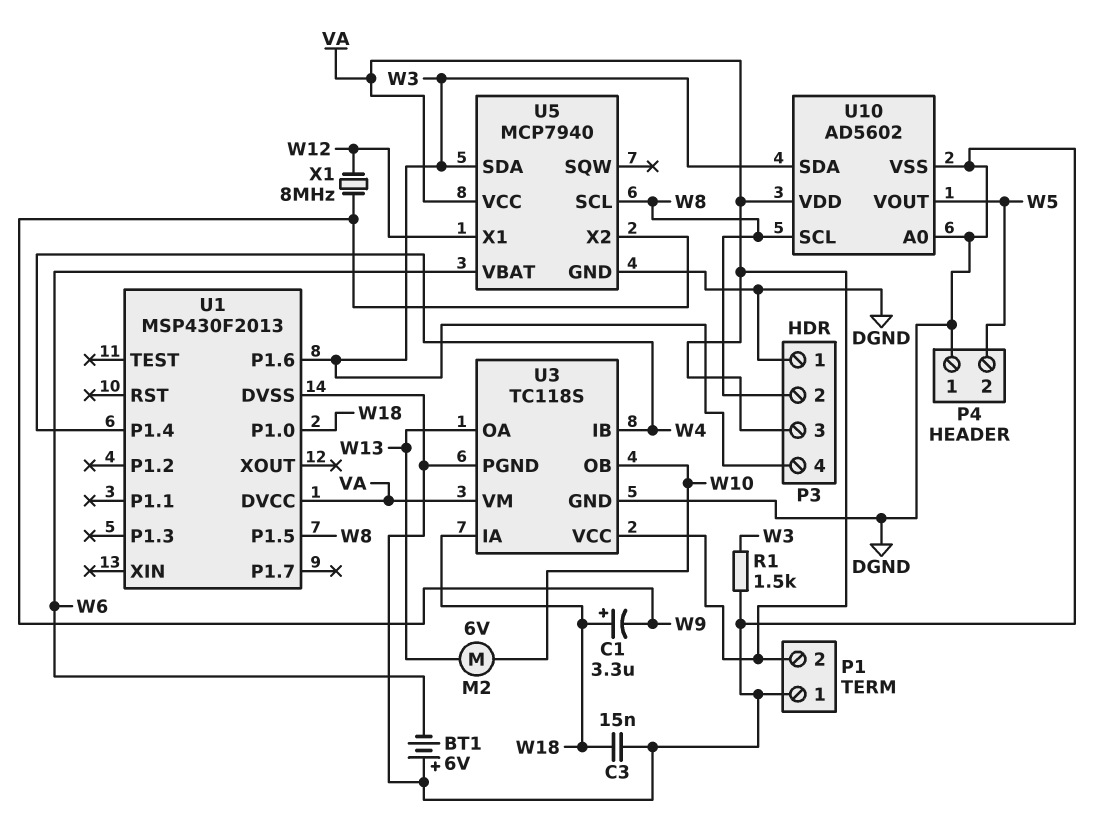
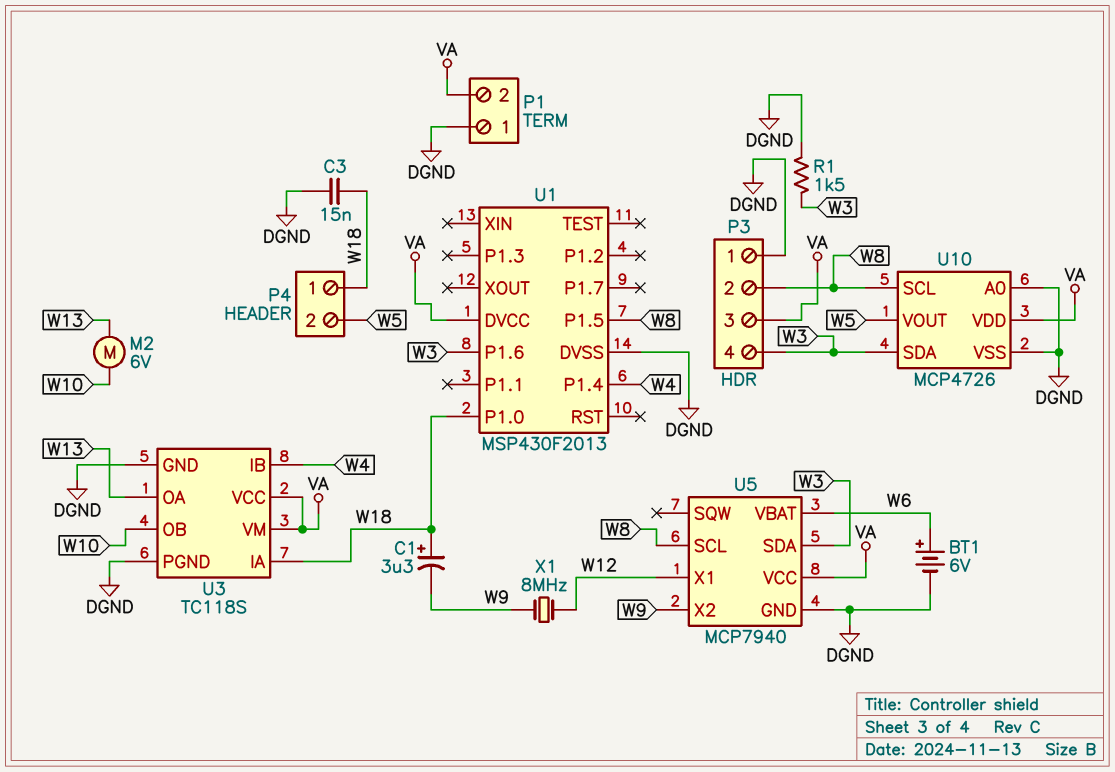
BT1: 6V (plus DGND, minus W6) -> 6V (plus W6, minus DGND)
P4 pin 1: DGND -> W18
U10: AD5602 -> MCP4726

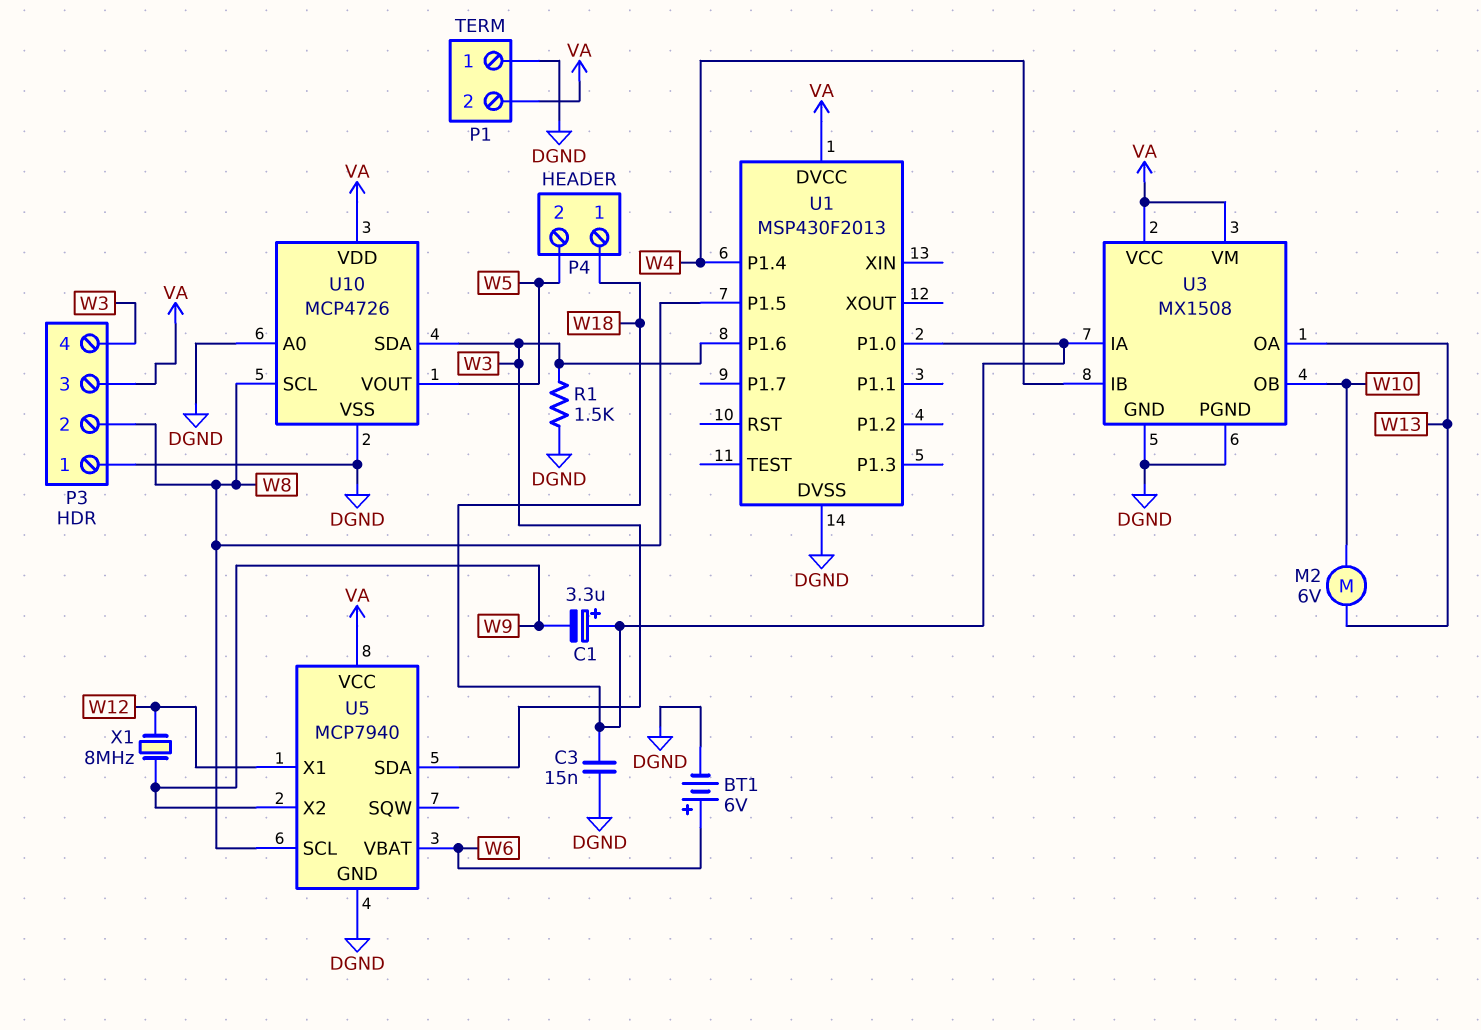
U3: TC118S -> MX1508

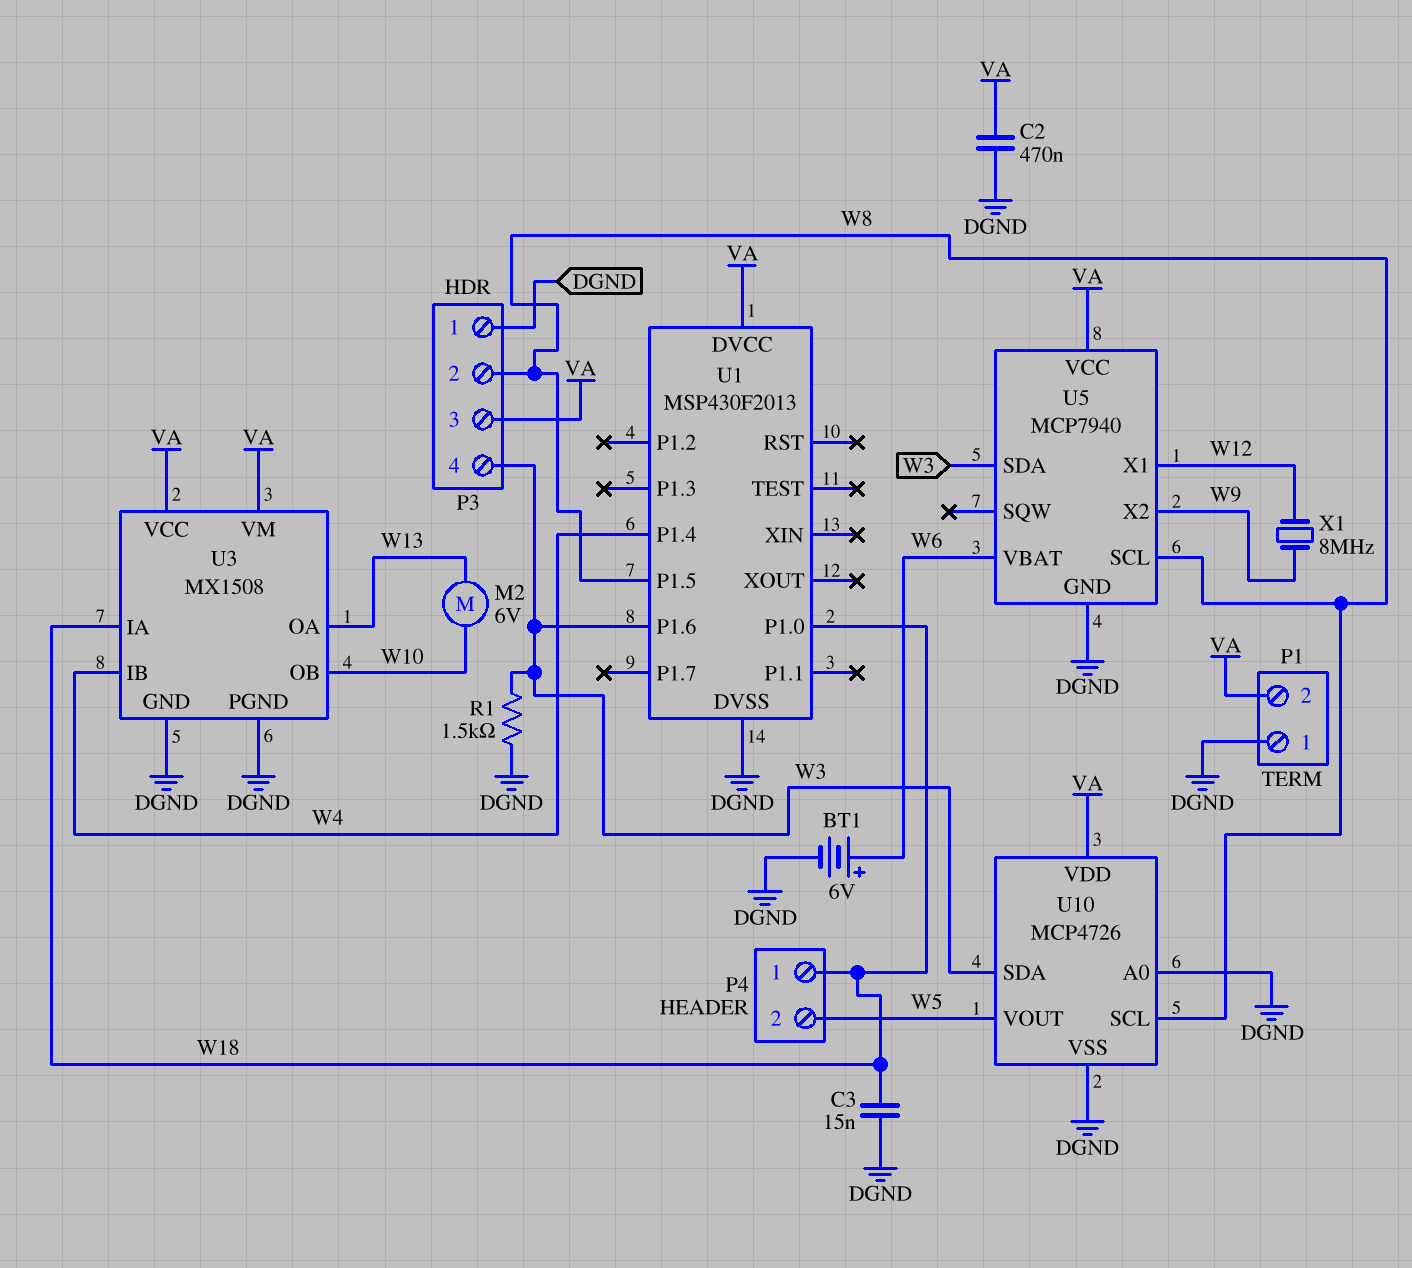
C1: 3.3uF (plus W18, minus W9) -> none
C2: none -> 470nF (DGND, VA)

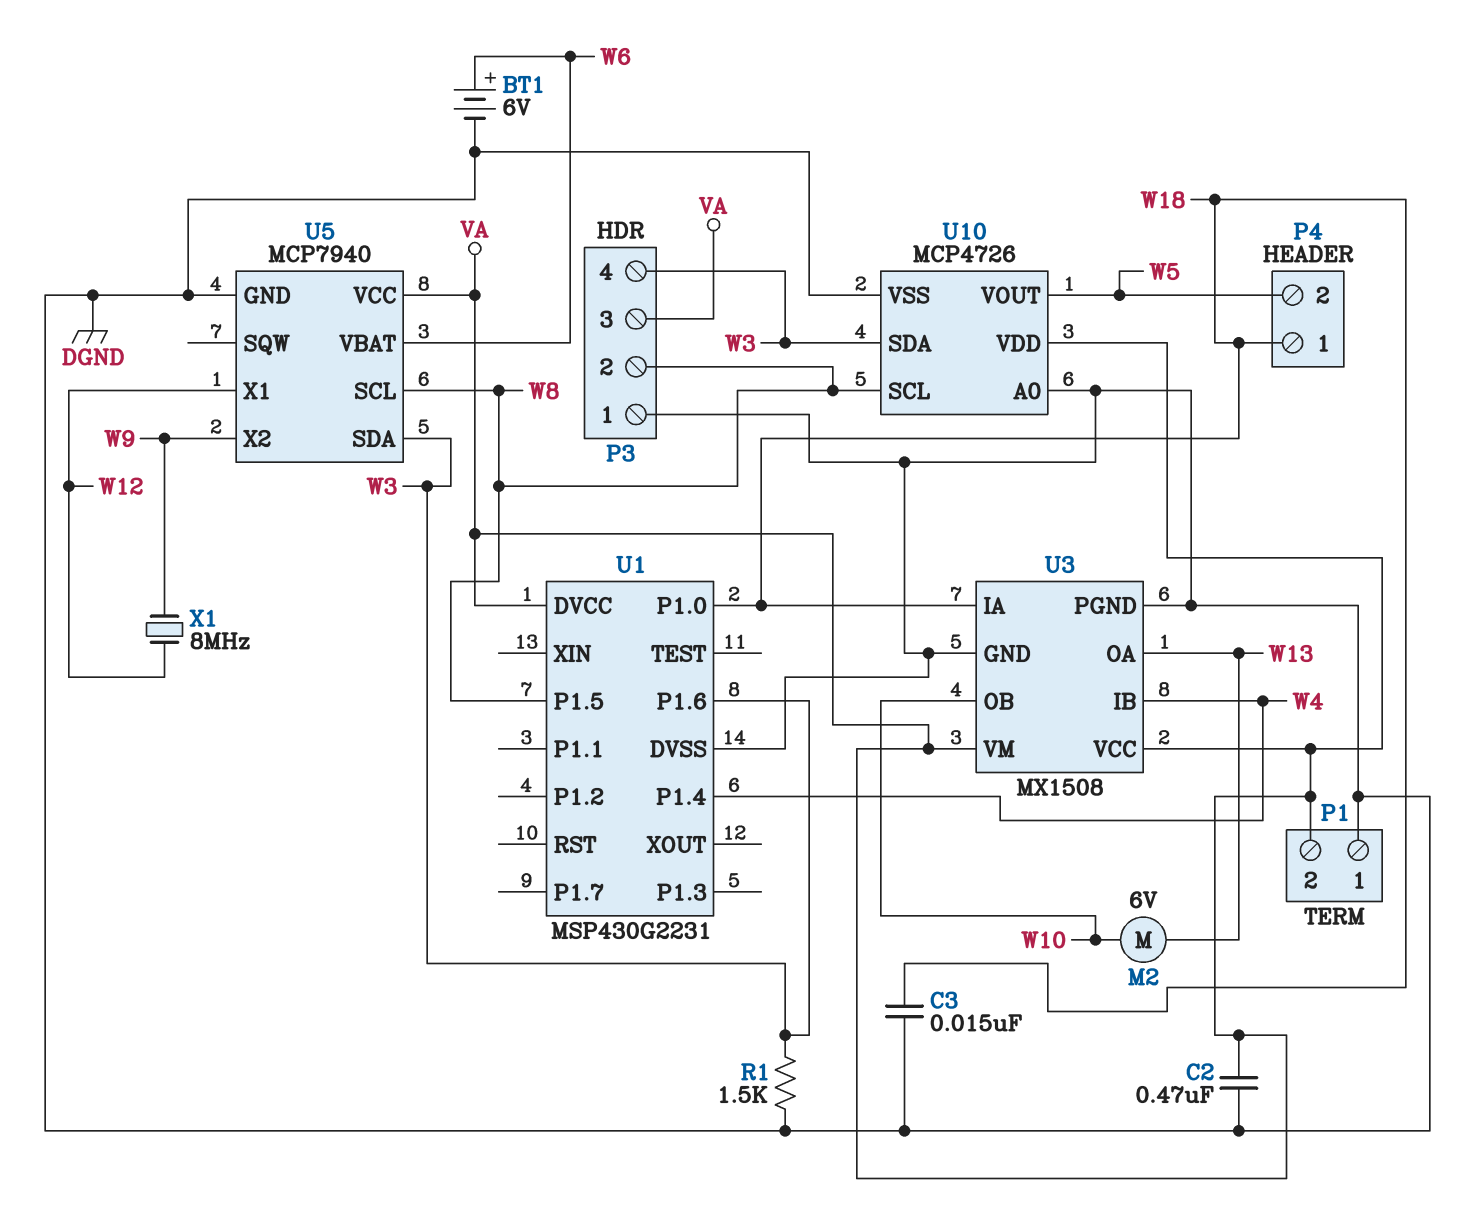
U1: MSP430F2013 -> MSP430G2231

